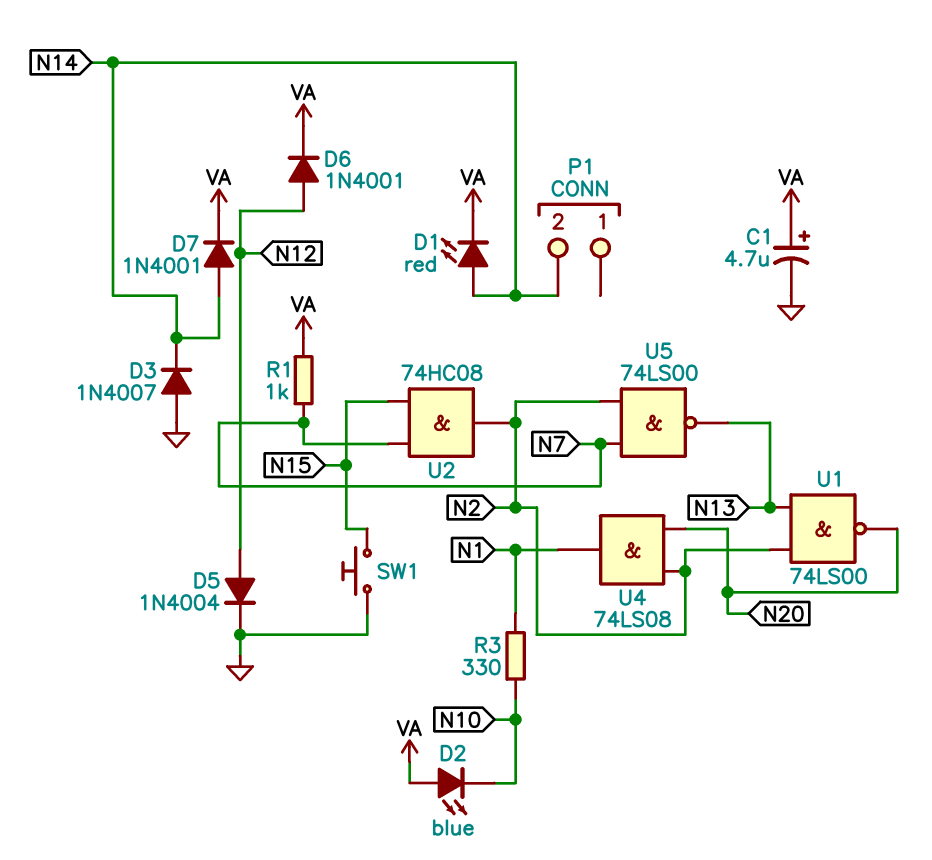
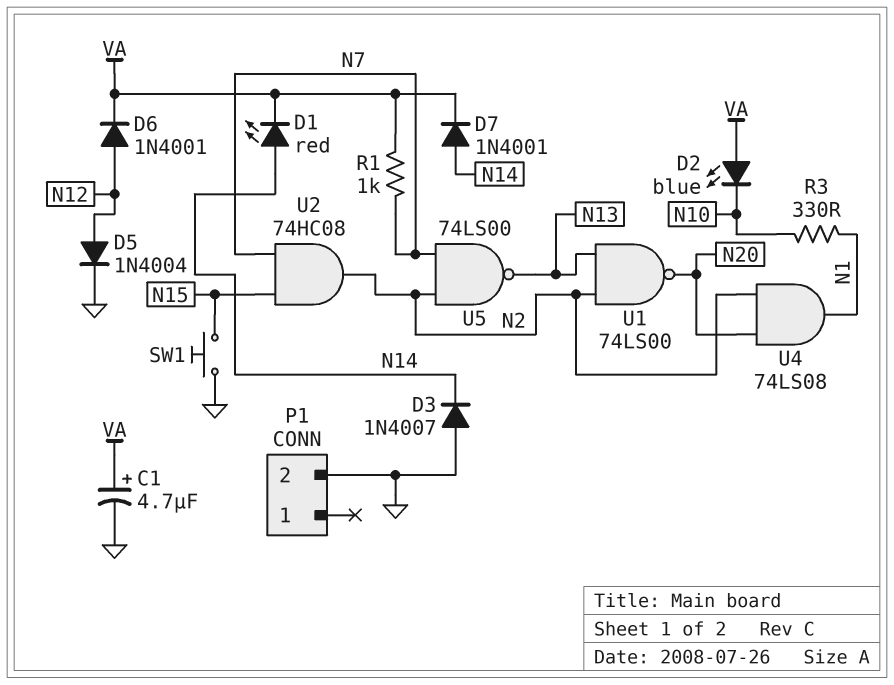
P1 pin 2: N14 -> GND

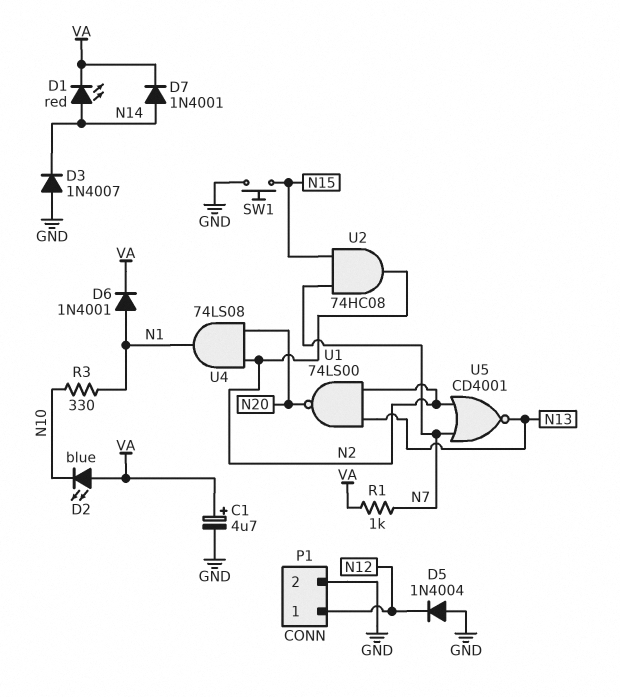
D5: diode 1N4004 (A N12, K GND) -> diode 1N4004 (A GND, K N12)
D6: diode 1N4001 (A N12, K VA) -> diode 1N4001 (A N1, K VA)
P1 pin 1: none -> N12
U5: NAND 74LS00 (in N2, in N7, out N13) -> NOR CD4001 (in N2, in N7, out N13)

